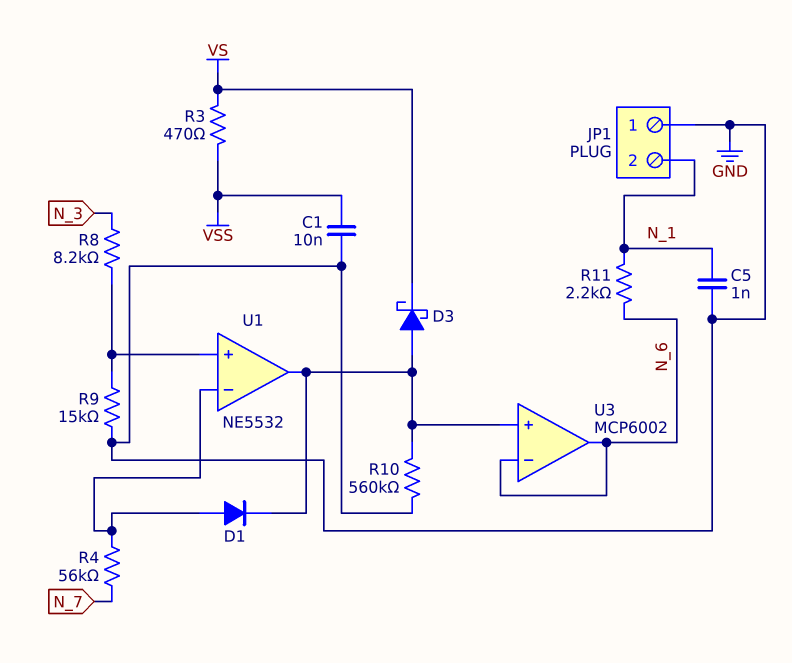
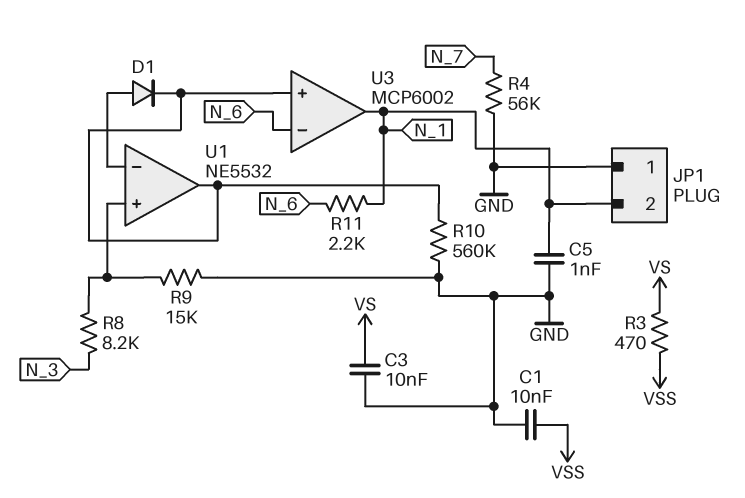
C3: none -> 10nF (GND, VS)
D3: schottky (A U1/out, K VS) -> none
R4: 56k (N_7, U1/in-) -> 56k (GND, N_7)
U3 pin out: N_6 -> N_1

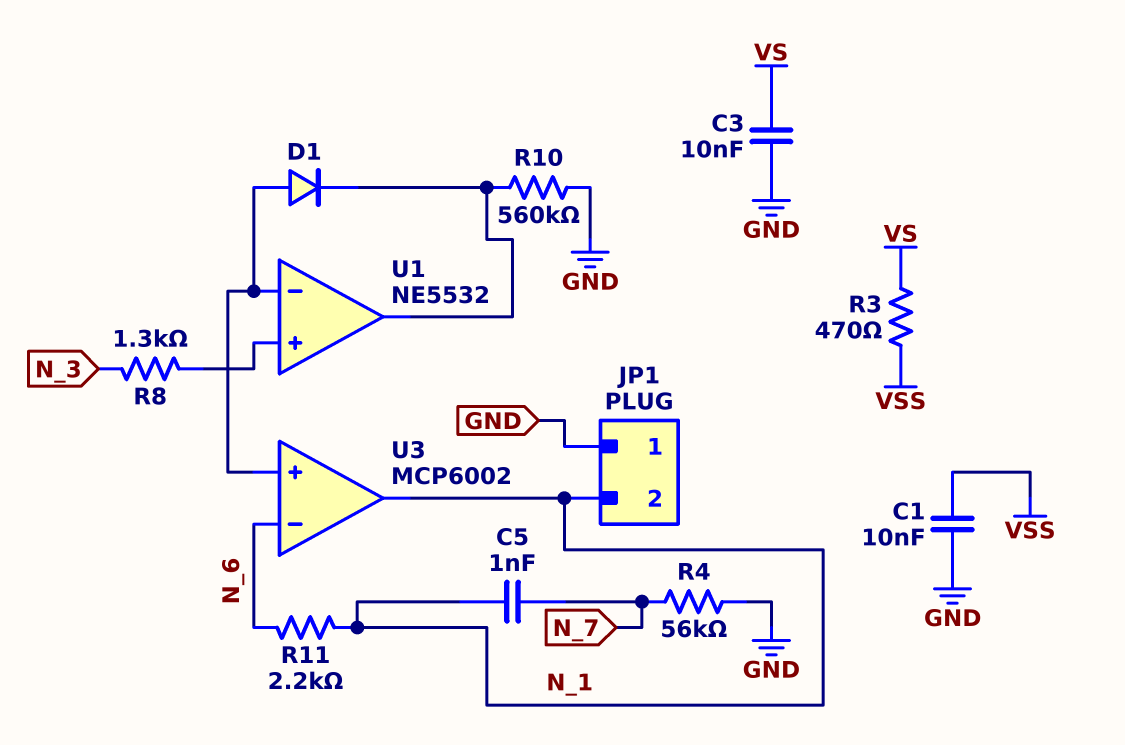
C5: 1nF (GND, N_1) -> 1nF (N_1, N_7)
R8: 8.2k (N_3, U1/in+) -> 1.3k (N_3, U1/in+)
R9: 15k (GND, U1/in+) -> none
U3 pin in+: U1/out -> U1/in-

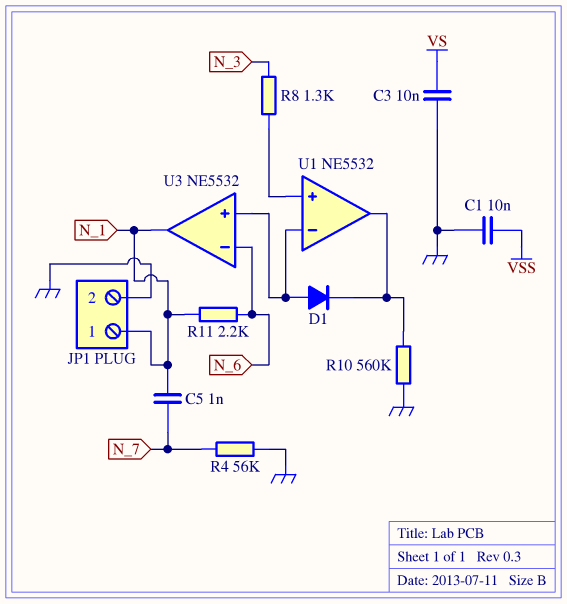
JP1 pin 1: GND -> N_1
JP1 pin 2: N_1 -> GND
R3: 470 (VS, VSS) -> none
U3: MCP6002 -> NE5532

